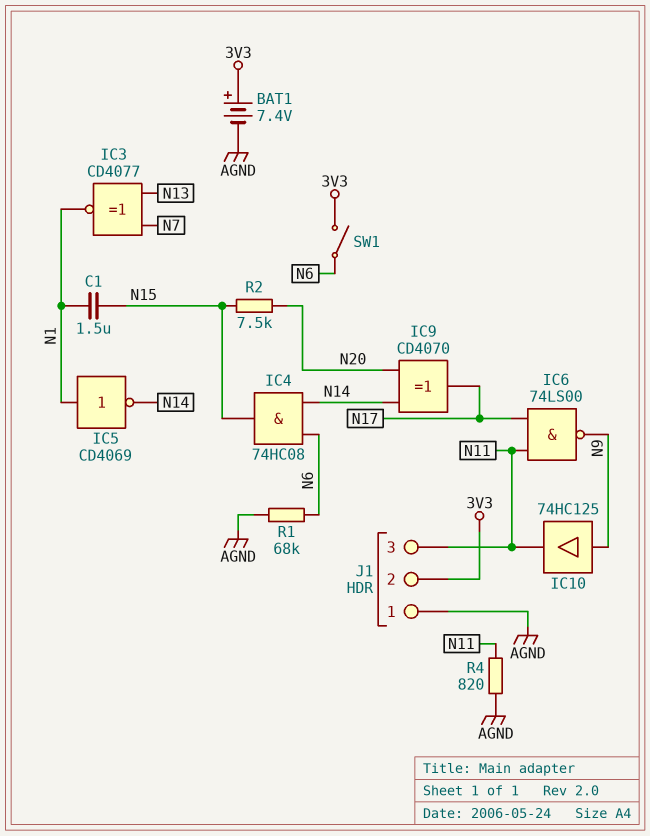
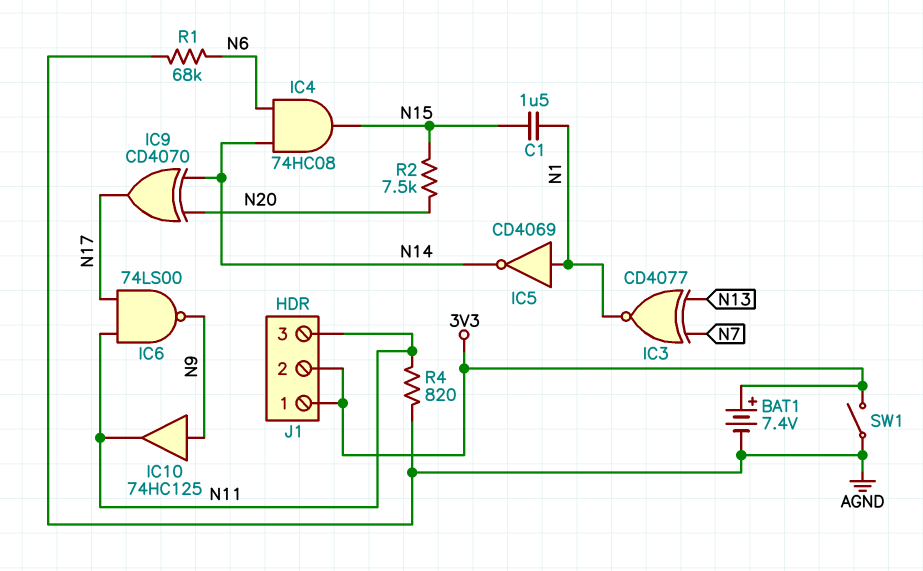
J1 pin 1: AGND -> 3V3
SW1: switch (3V3, N6) -> switch (3V3, AGND)

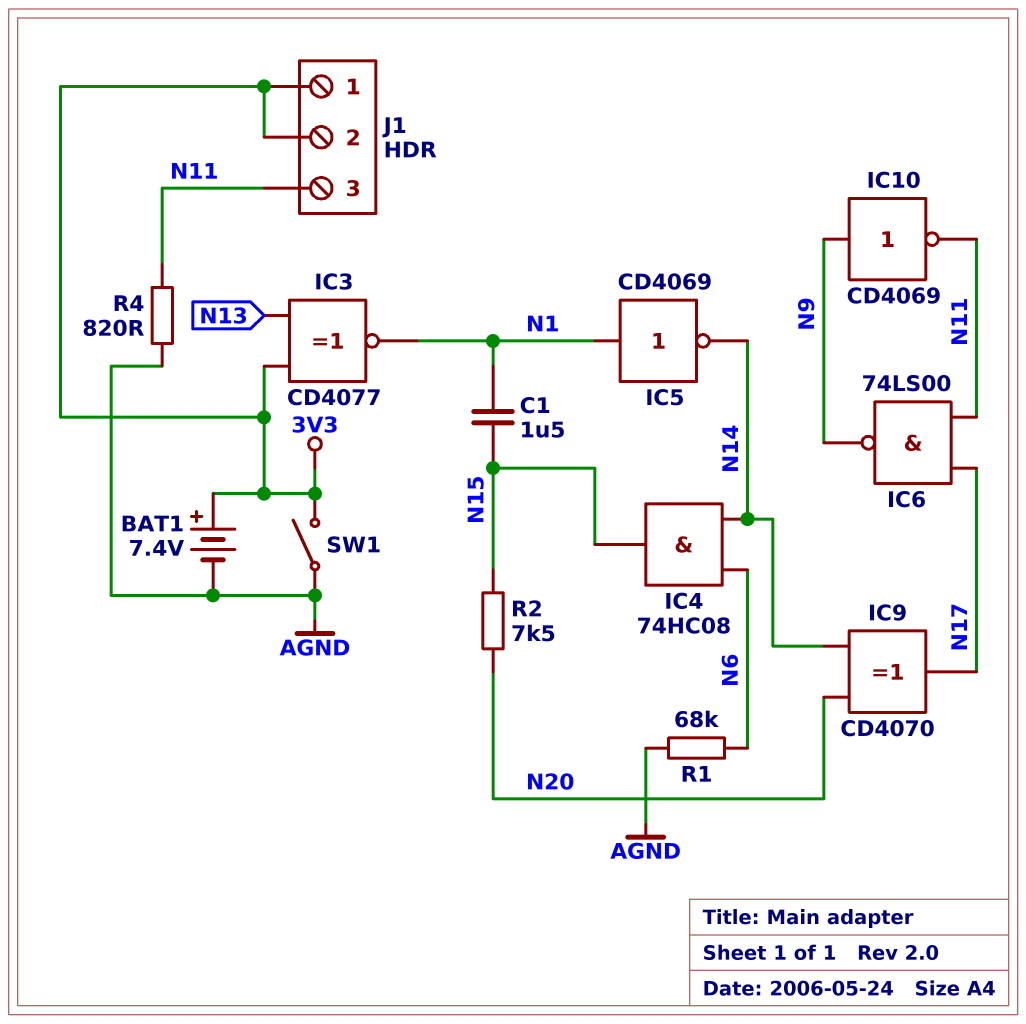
IC3: XNOR CD4077 (in N7, in N13, out N1) -> XNOR CD4077 (in 3V3, in N13, out N1)
IC10: buffer 74HC125 (in N9, out N11) -> NOT CD4069 (in N9, out N11)

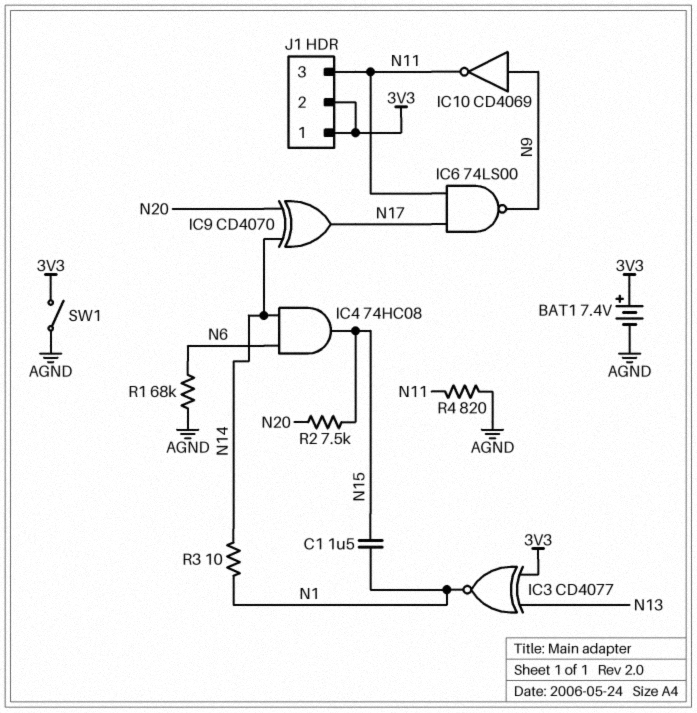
IC5: NOT CD4069 (in N1, out N14) -> none
R3: none -> 10 (N1, N14)

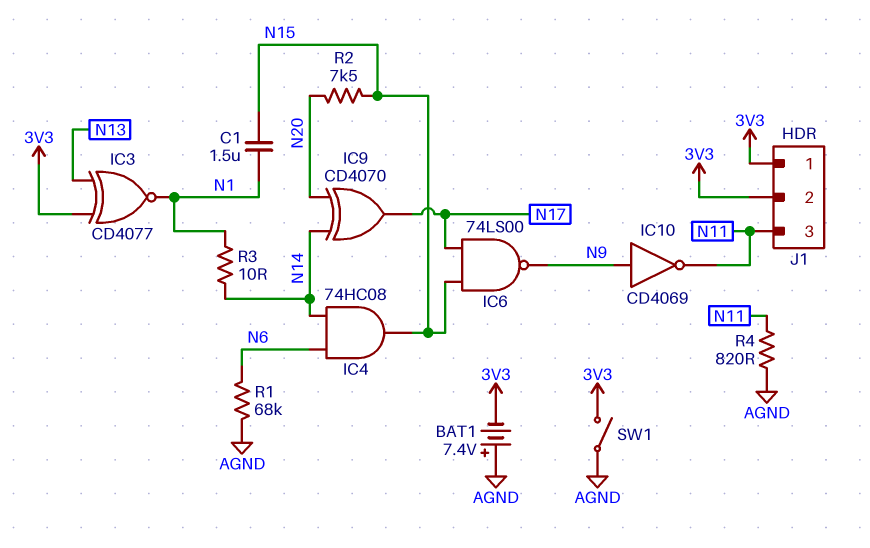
BAT1: 7.4V (plus 3V3, minus AGND) -> 7.4V (plus AGND, minus 3V3)
IC6: NAND 74LS00 (in N11, in N17, out N9) -> NAND 74LS00 (in N15, in N17, out N9)

